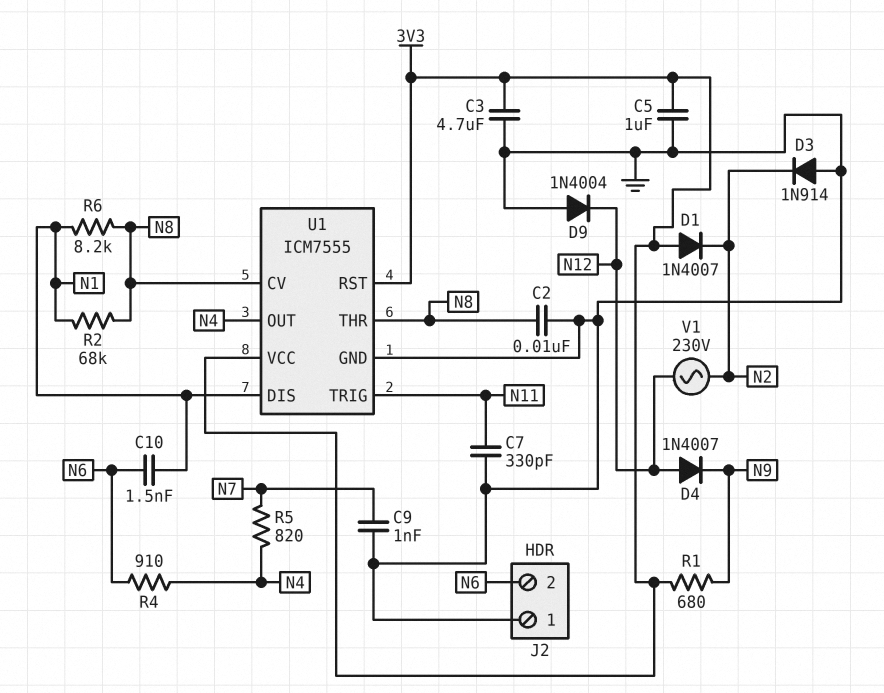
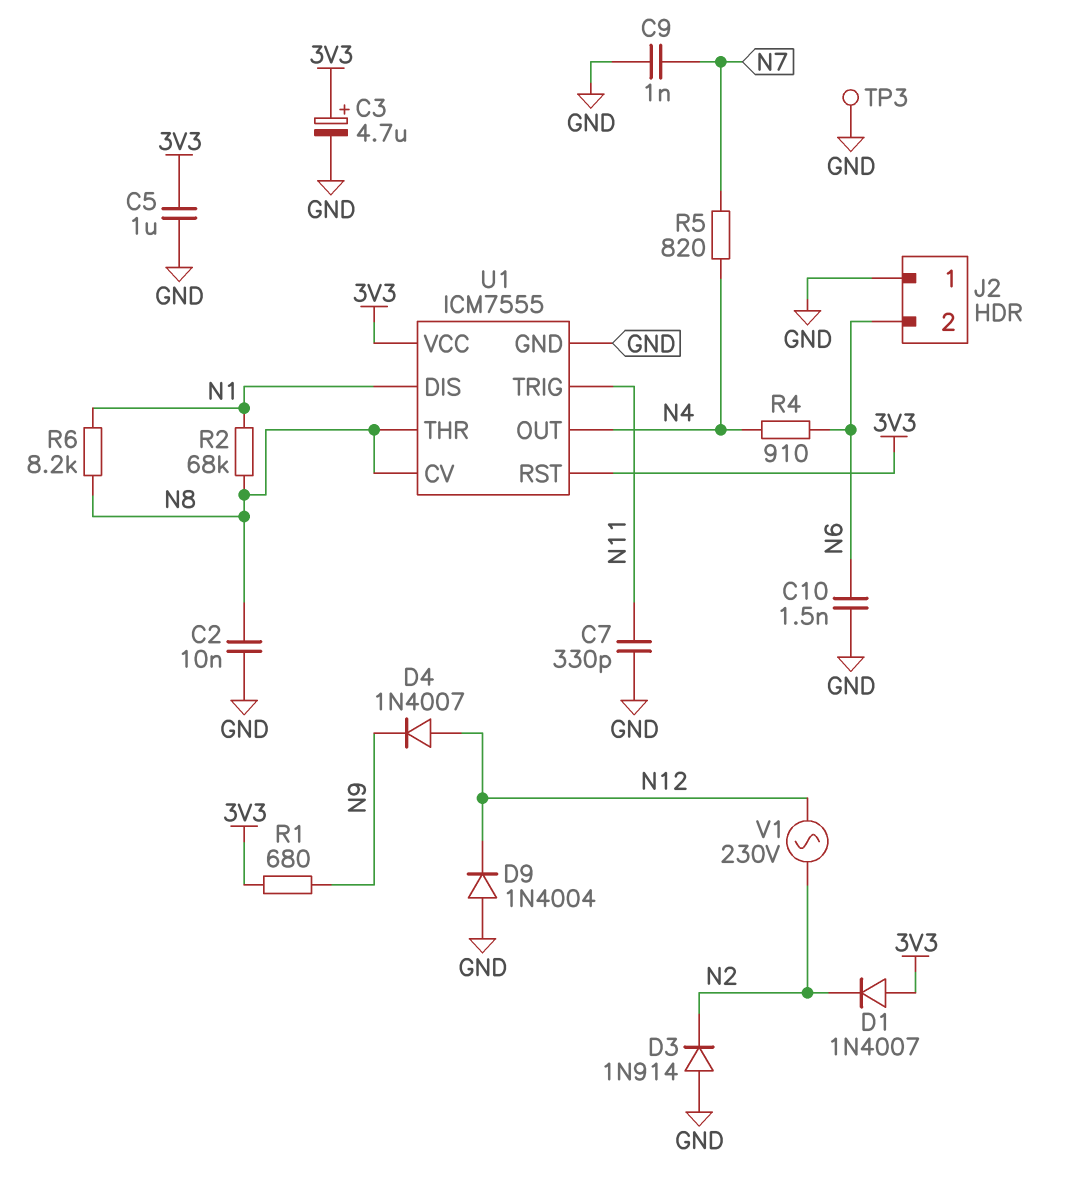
C3: 4.7uF (3V3, GND) -> 4.7uF (plus 3V3, minus GND)
C10: 1.5nF (N1, N6) -> 1.5nF (GND, N6)
TP3: none -> test point (GND)

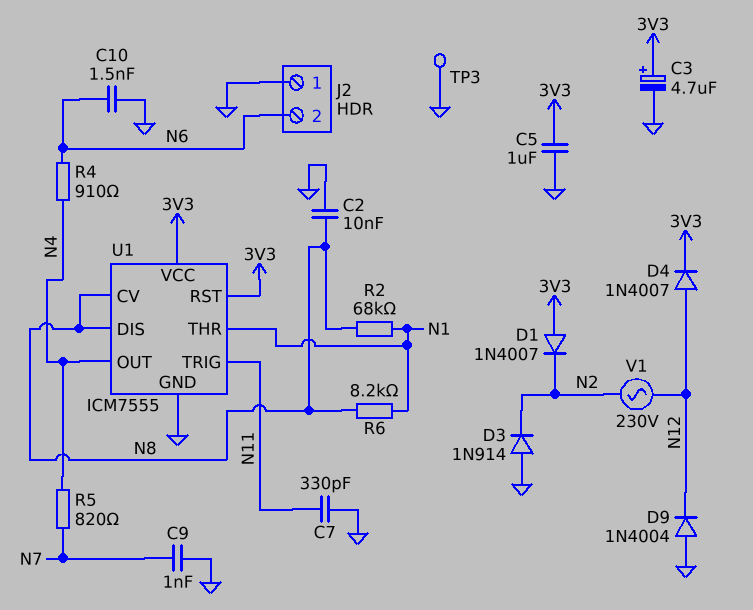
D4: diode 1N4007 (A N12, K N9) -> diode 1N4007 (A N12, K 3V3)
R1: 680 (3V3, N9) -> none
U1 pin DIS: N1 -> N8
U1 pin THR: N8 -> N1

